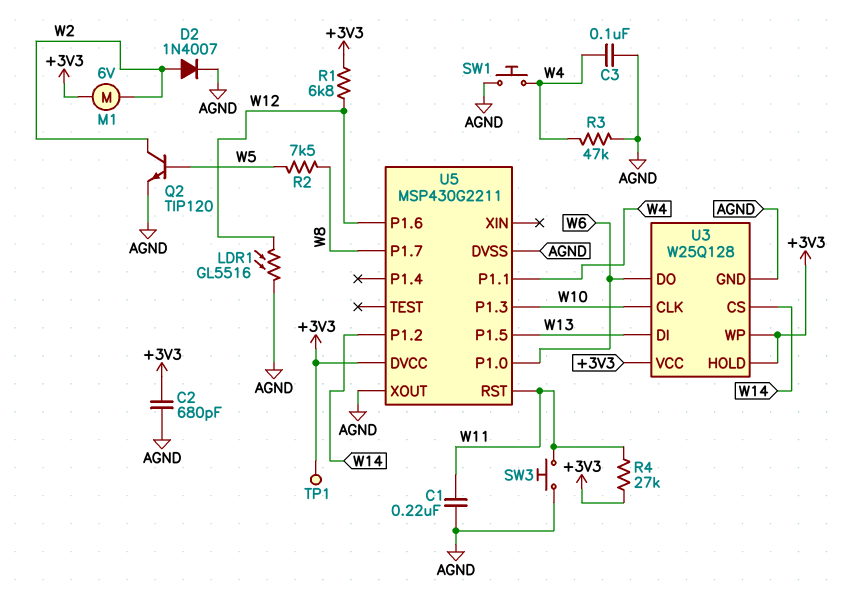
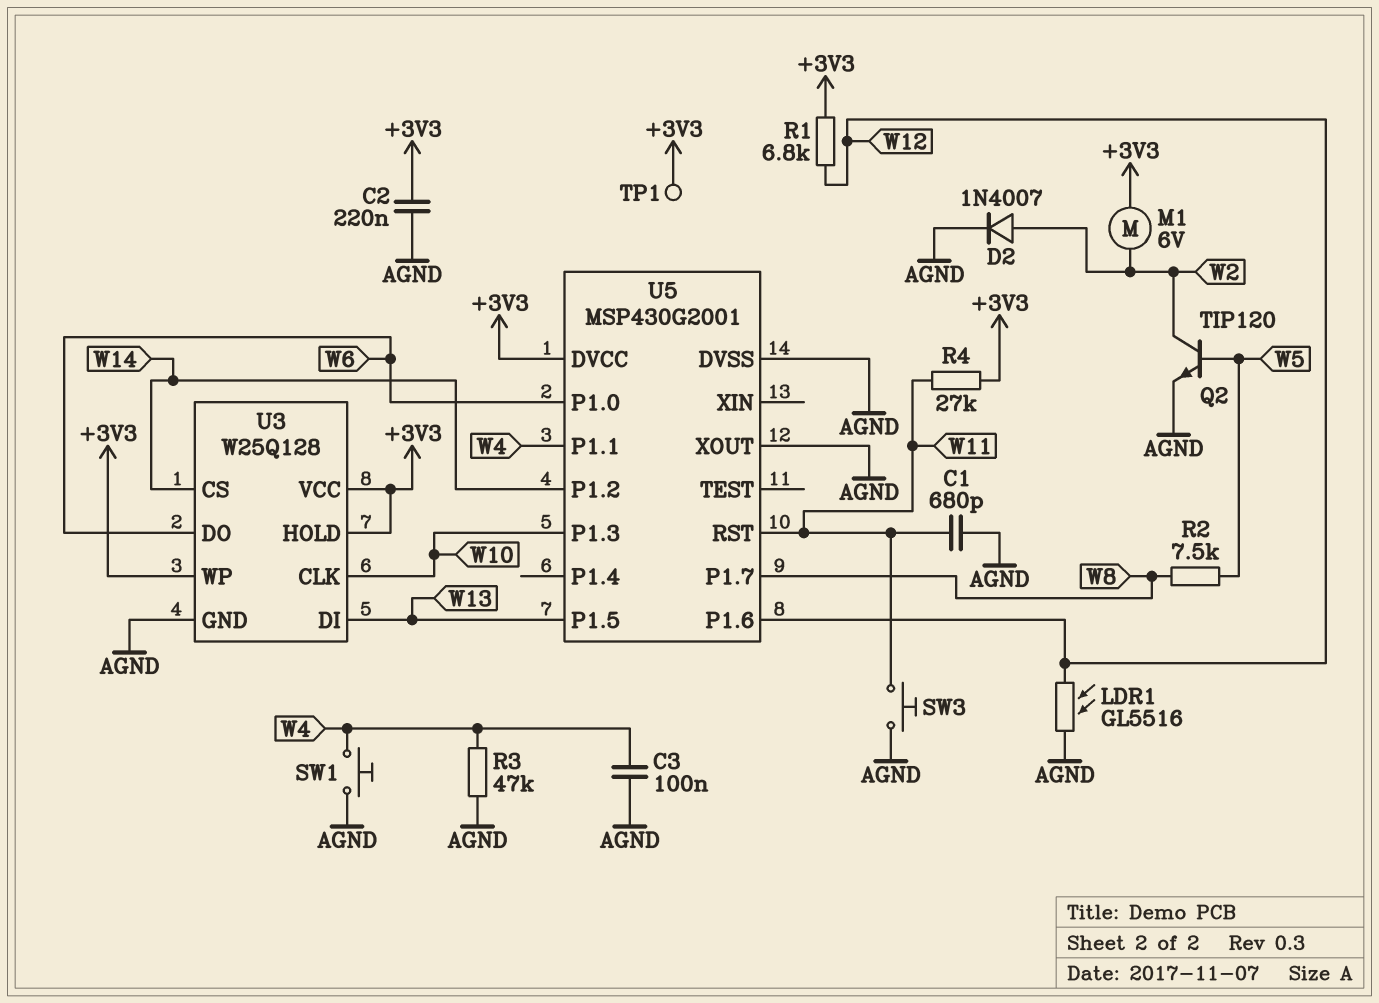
C1: 220nF (AGND, W11) -> 680pF (AGND, W11)
C2: 680pF (+3V3, AGND) -> 220nF (+3V3, AGND)
U5: MSP430G2211 -> MSP430G2001

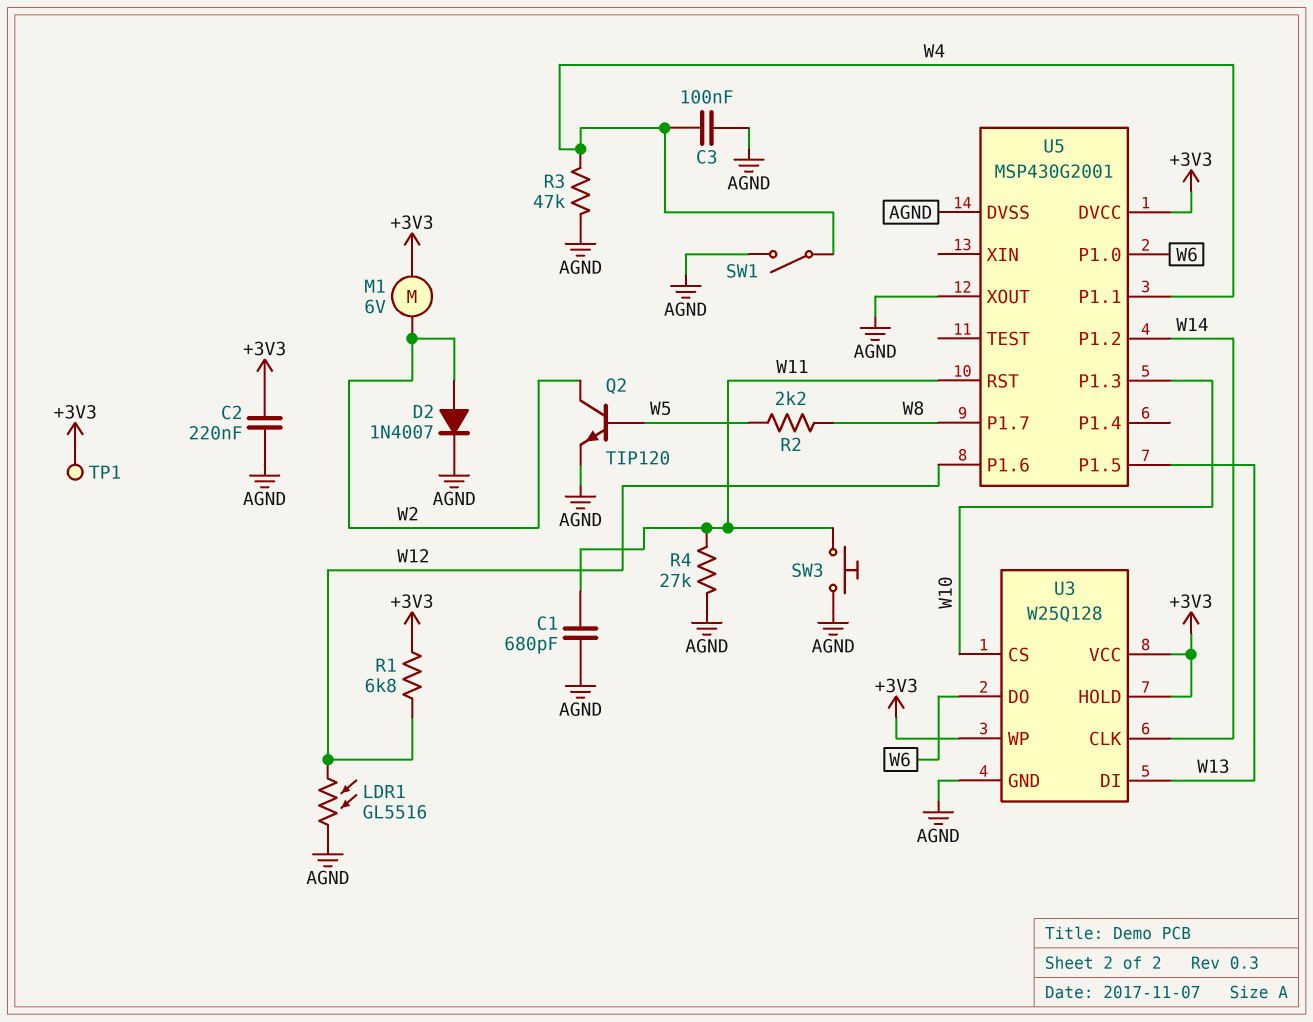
R2: 7.5k (W5, W8) -> 2.2k (W5, W8)
R4: 27k (+3V3, W11) -> 27k (AGND, W11)
SW1: button (AGND, W4) -> switch (AGND, W4)
U3 pin CLK: W10 -> W14
U3 pin CS: W14 -> W10

